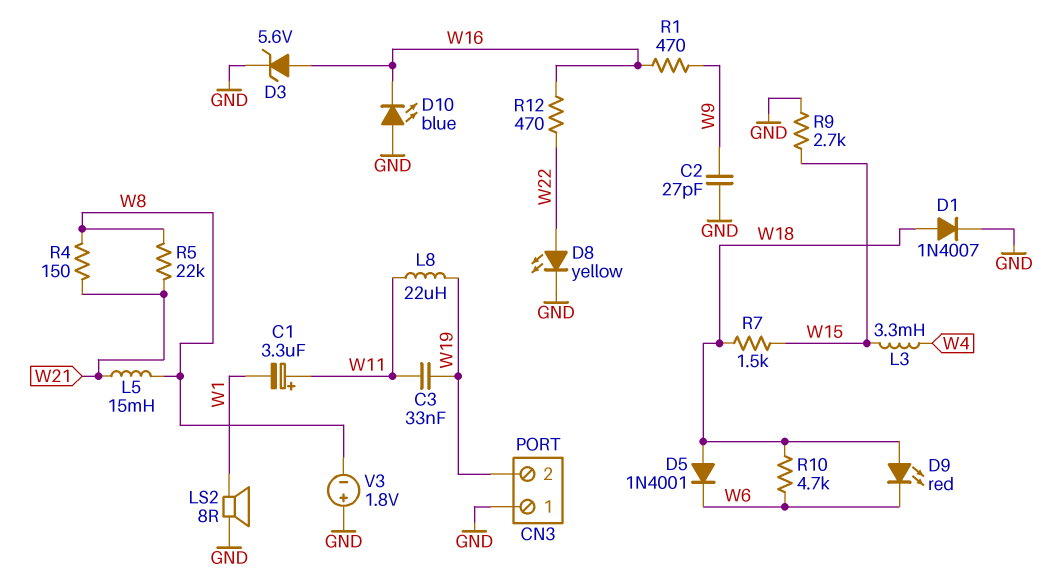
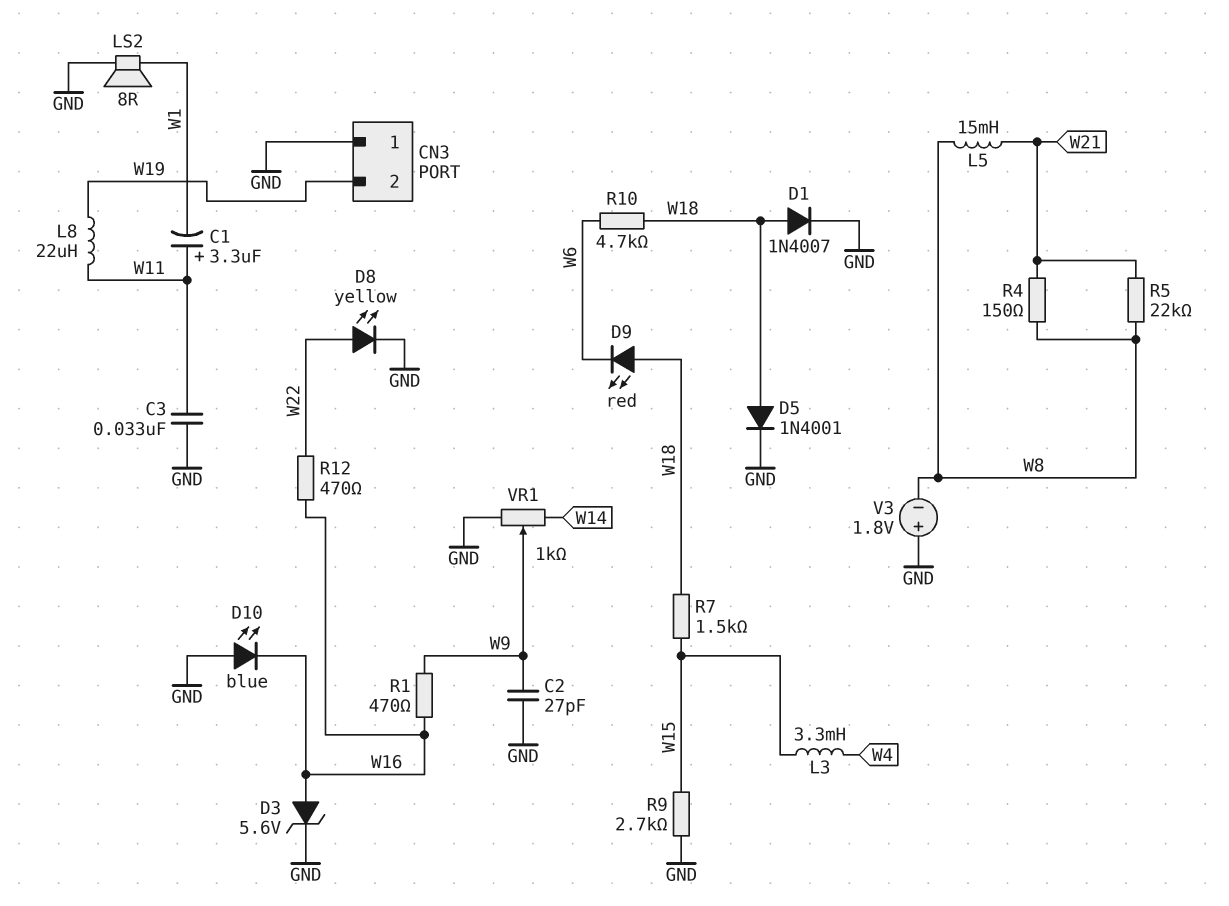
C3: 33nF (W11, W19) -> 33nF (GND, W11)
D5: diode 1N4001 (A W18, K W6) -> diode 1N4001 (A W18, K GND)
VR1: none -> 1k (GND, W14, wiper W9)

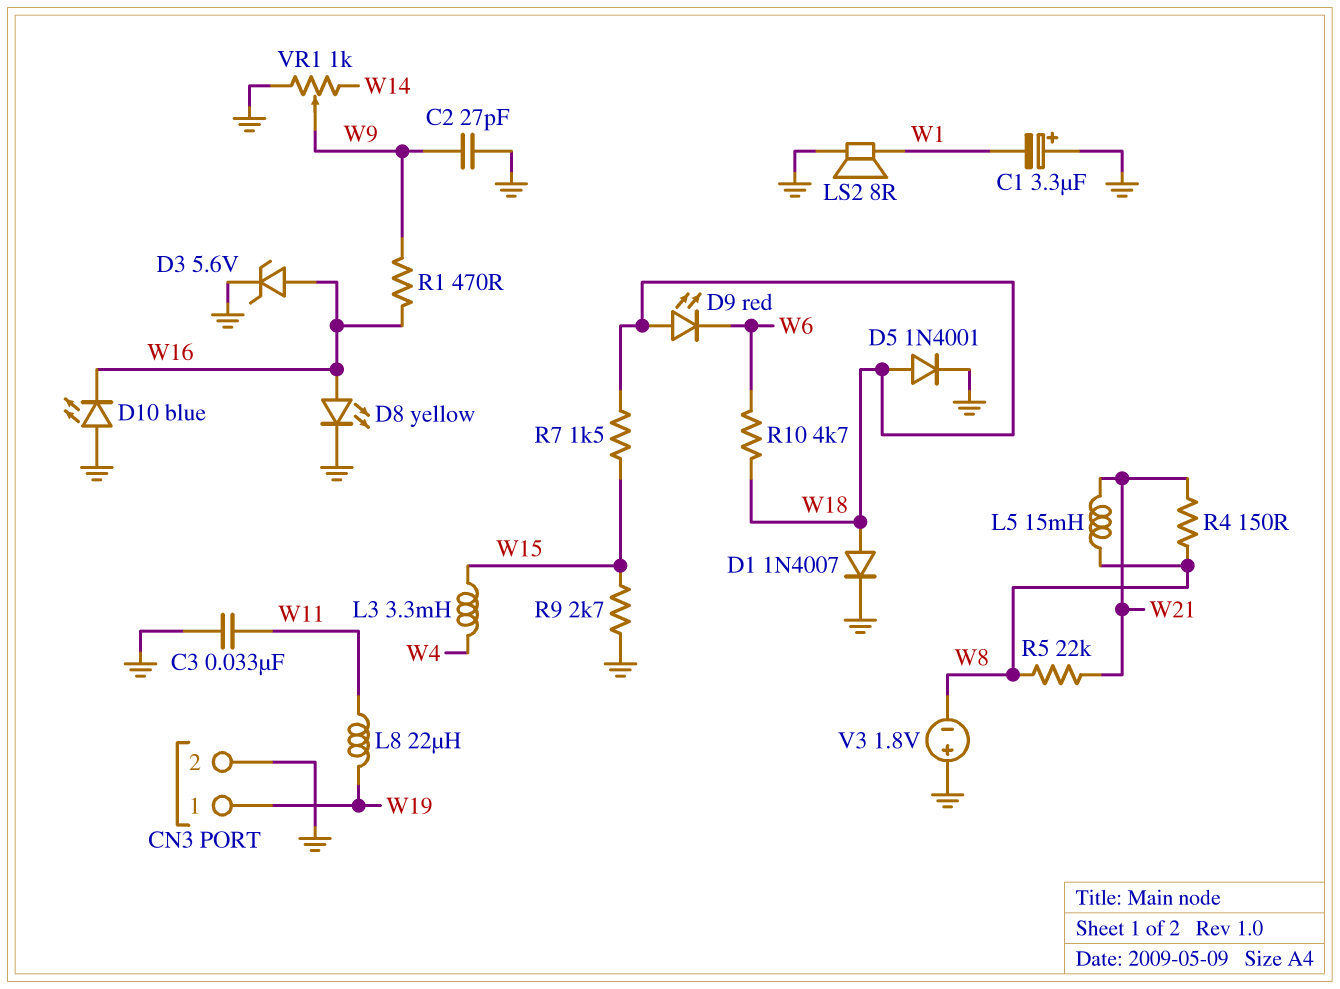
C1: 3.3uF (plus W11, minus W1) -> 3.3uF (plus GND, minus W1)
CN3 pin 1: GND -> W19
CN3 pin 2: W19 -> GND
D8: LED yellow (A W22, K GND) -> LED yellow (A W16, K GND)
R12: 470 (W16, W22) -> none

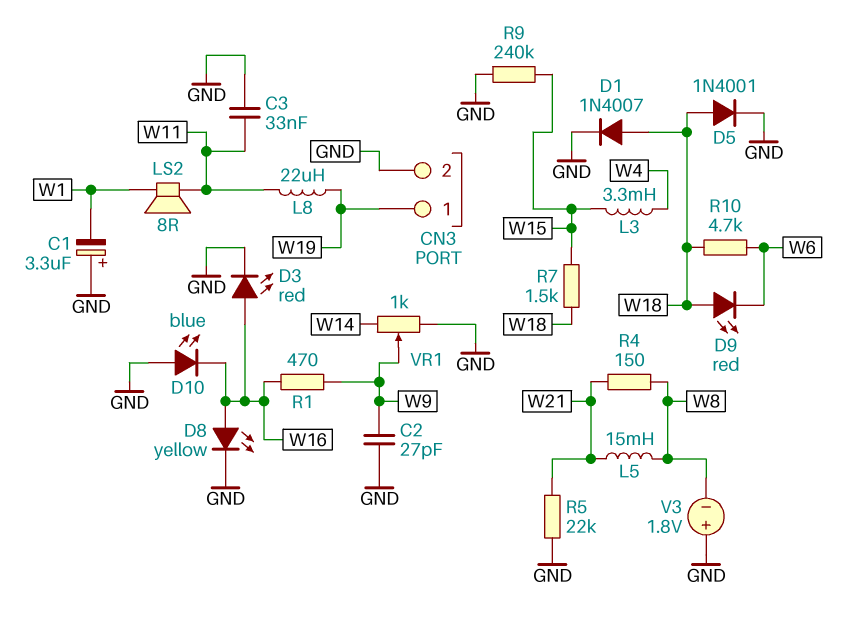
D3: zener 5.6V (A W16, K GND) -> LED red (A W16, K GND)
LS2: speaker 8R (GND, W1) -> speaker 8R (W1, W11)
R5: 22k (W8, W21) -> 22k (GND, W21)
R9: 2.7k (GND, W15) -> 240k (GND, W15)

